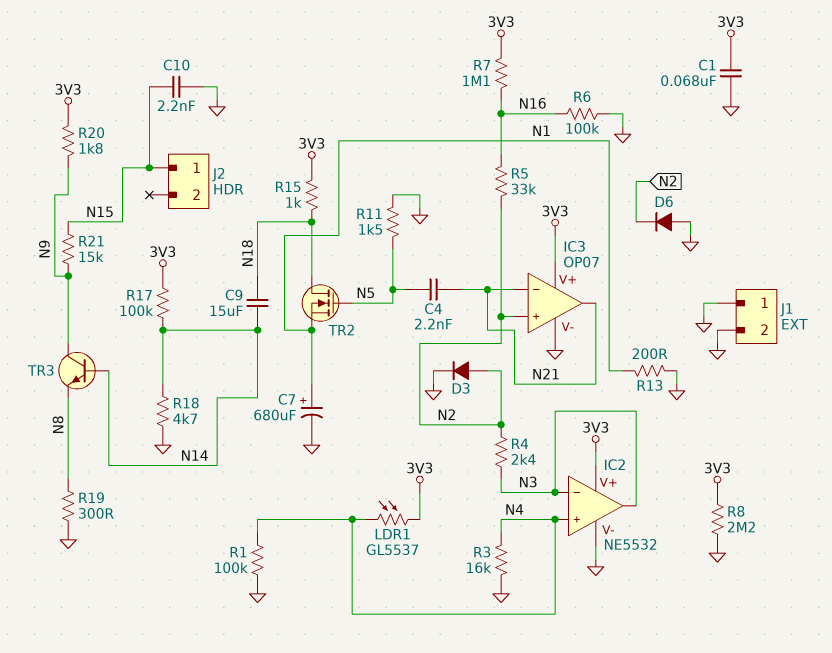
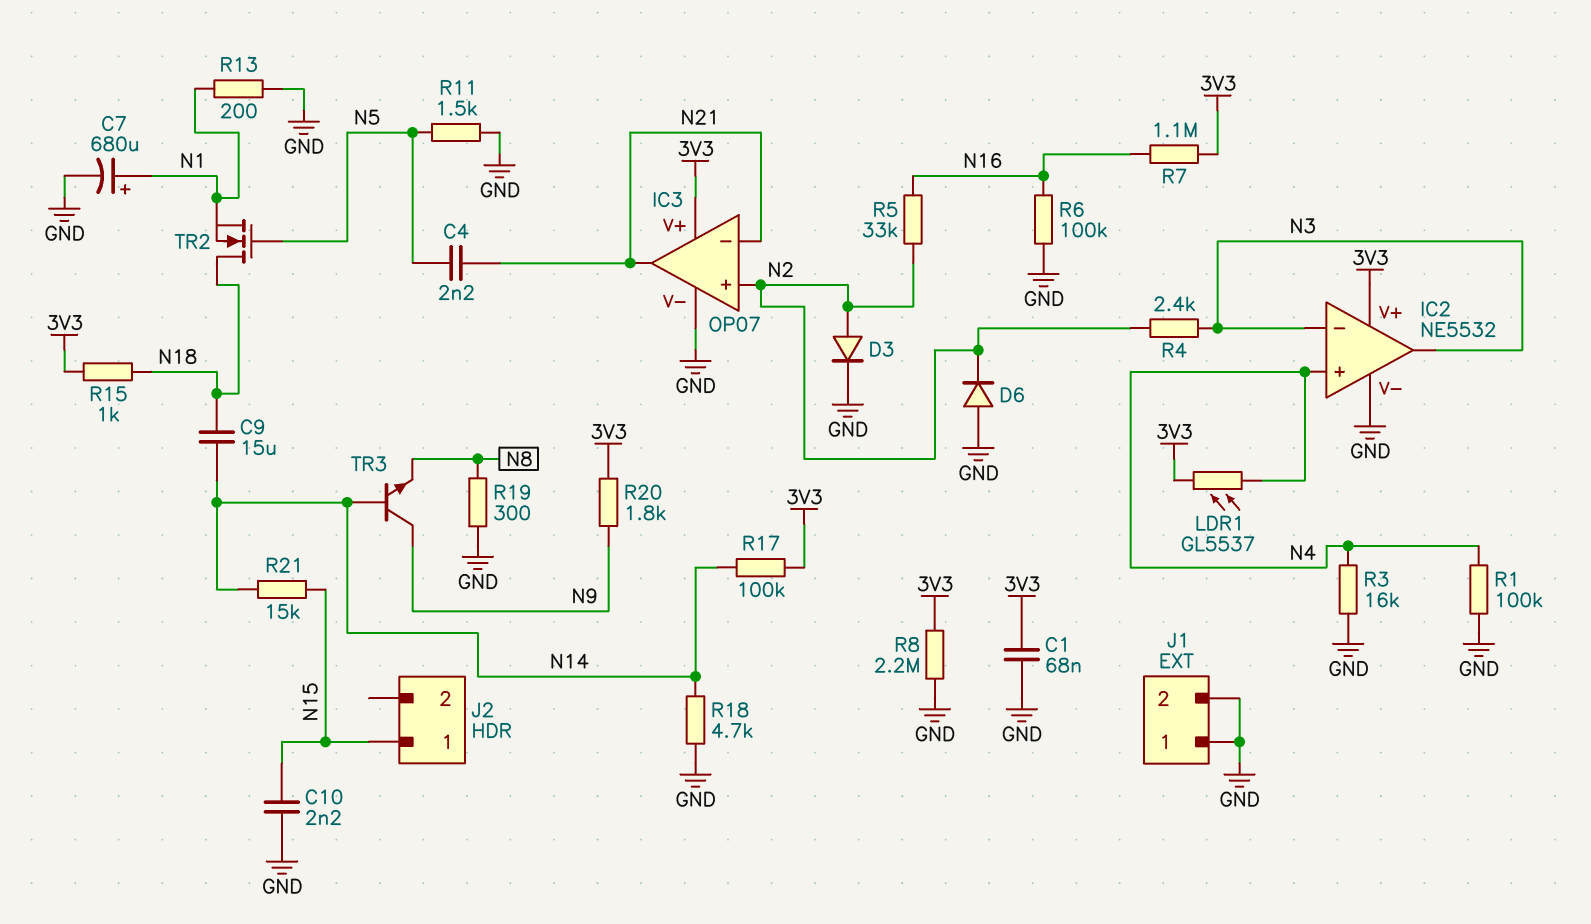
R21: 15k (N9, N15) -> 15k (N14, N15)

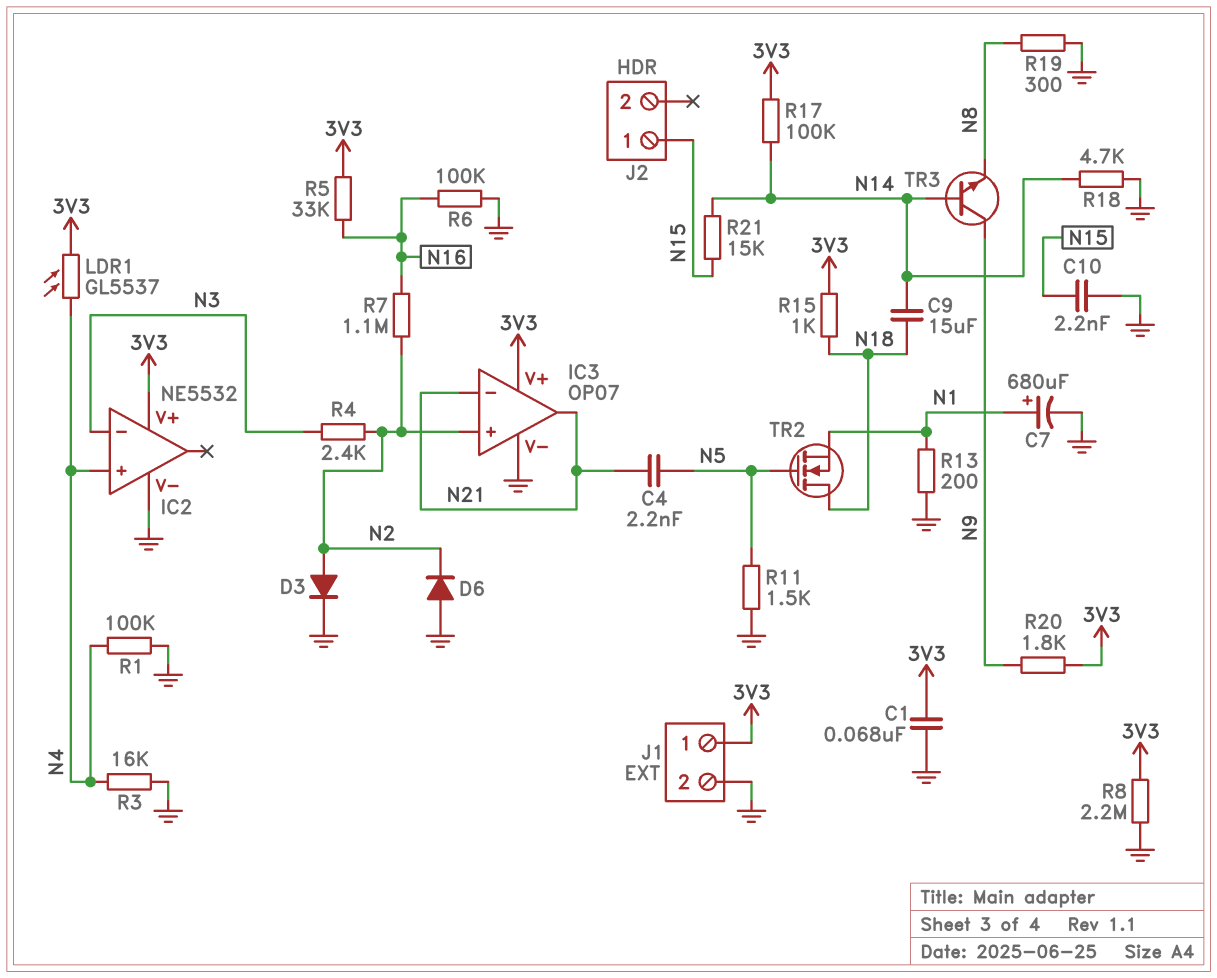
IC2 pin out: N3 -> none
J1 pin 1: GND -> 3V3
R5: 33k (N2, N16) -> 33k (3V3, N16)
R7: 1.1M (3V3, N16) -> 1.1M (N2, N16)

